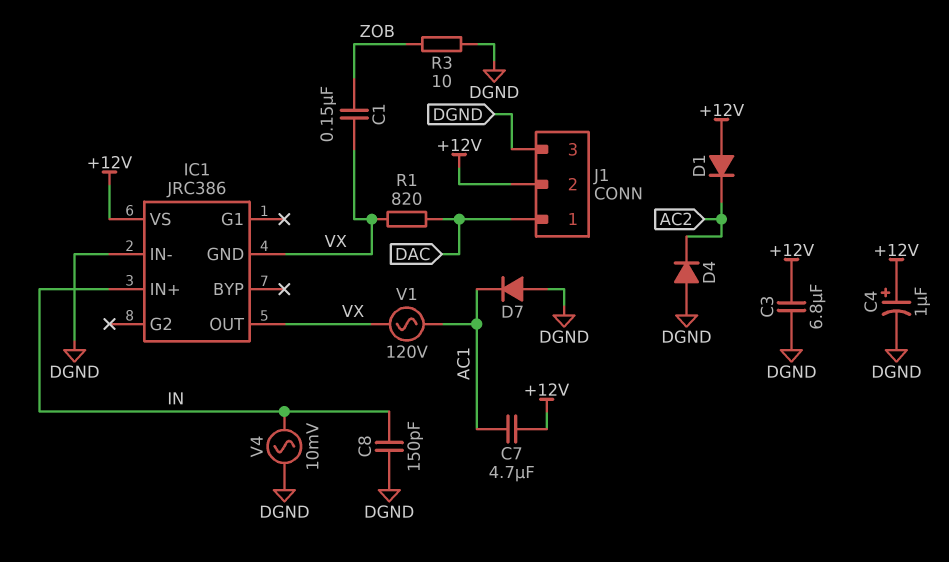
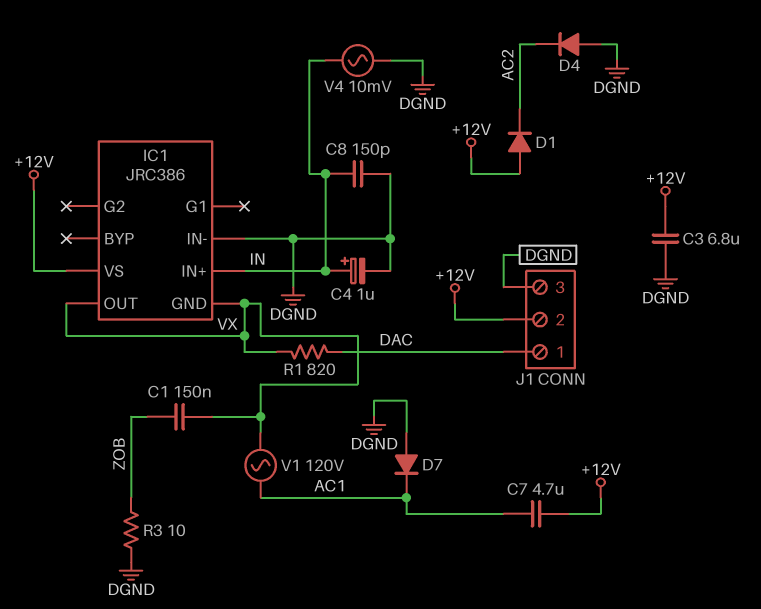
C4: 1uF (plus +12V, minus DGND) -> 1uF (plus IN, minus DGND)

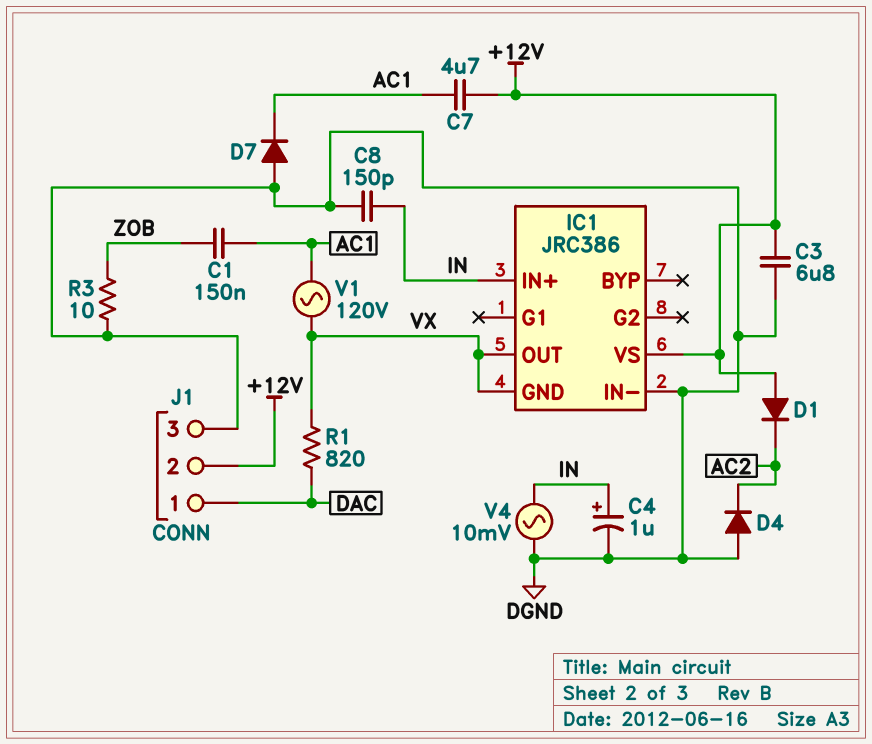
C1: 150nF (VX, ZOB) -> 150nF (AC1, ZOB)

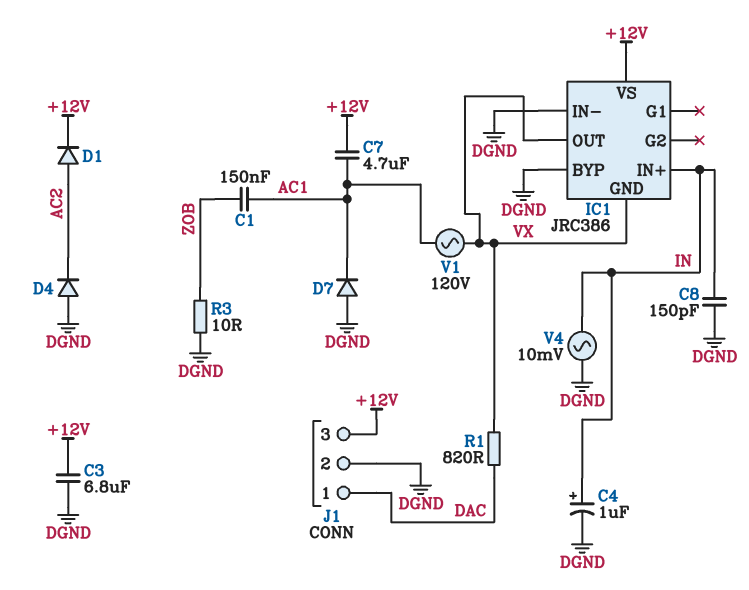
D1: diode (A +12V, K AC2) -> diode (A AC2, K +12V)
IC1 pin BYP: none -> DGND
J1 pin 2: +12V -> DGND
J1 pin 3: DGND -> +12V

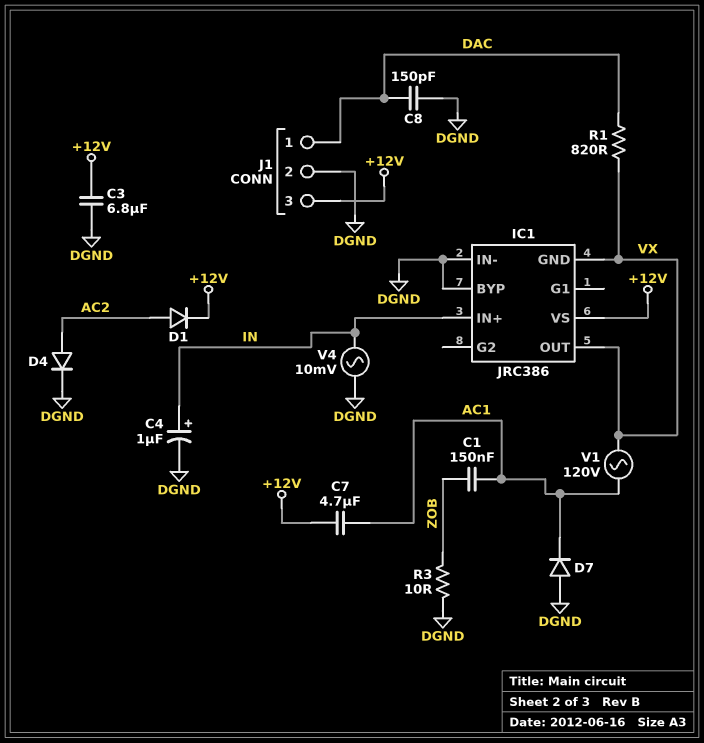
C8: 150pF (DGND, IN) -> 150pF (DAC, DGND)
D4: diode (A DGND, K AC2) -> diode (A AC2, K DGND)

